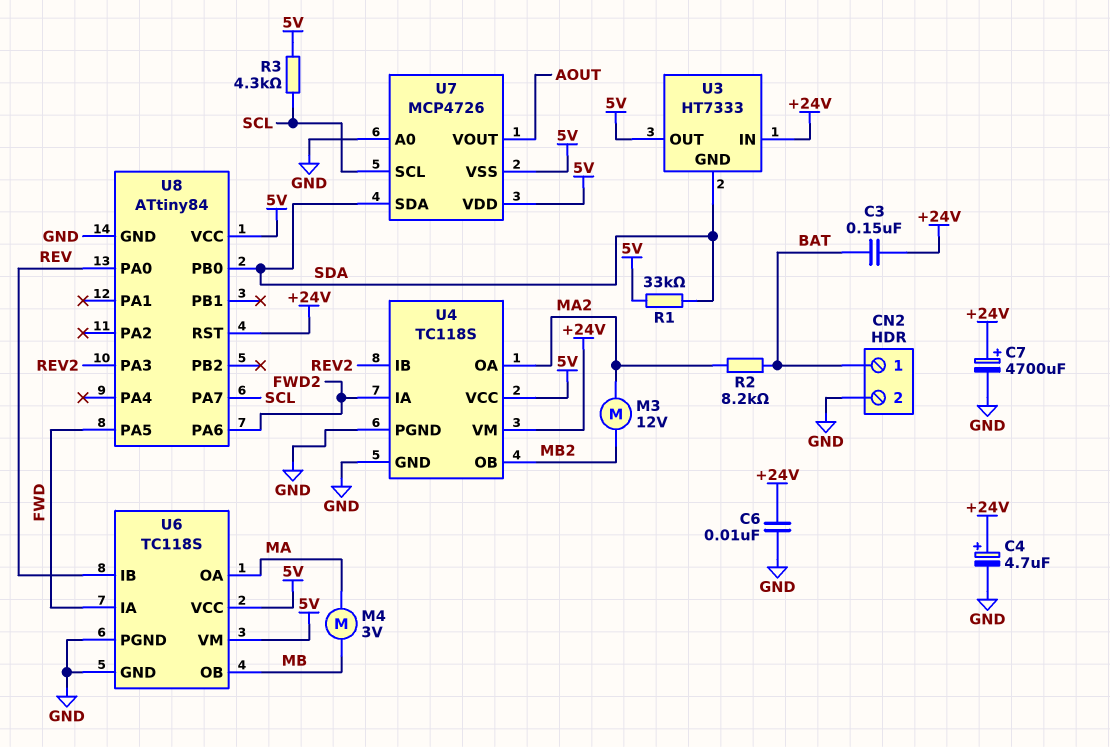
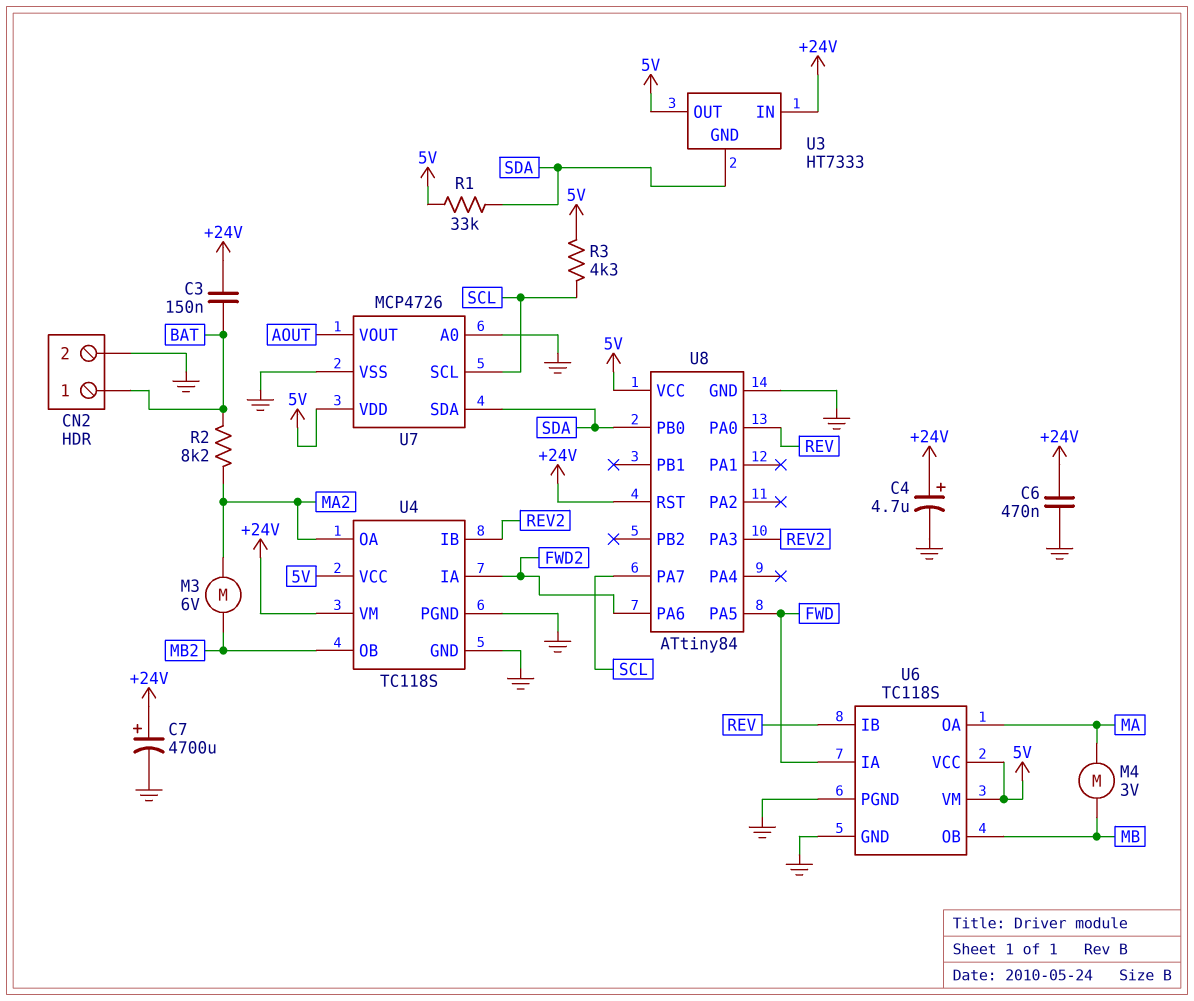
C6: 10nF (+24V, GND) -> 470nF (+24V, GND)
M3: motor 12V (MA2, MB2) -> motor 6V (MA2, MB2)
U7 pin VSS: 5V -> GND

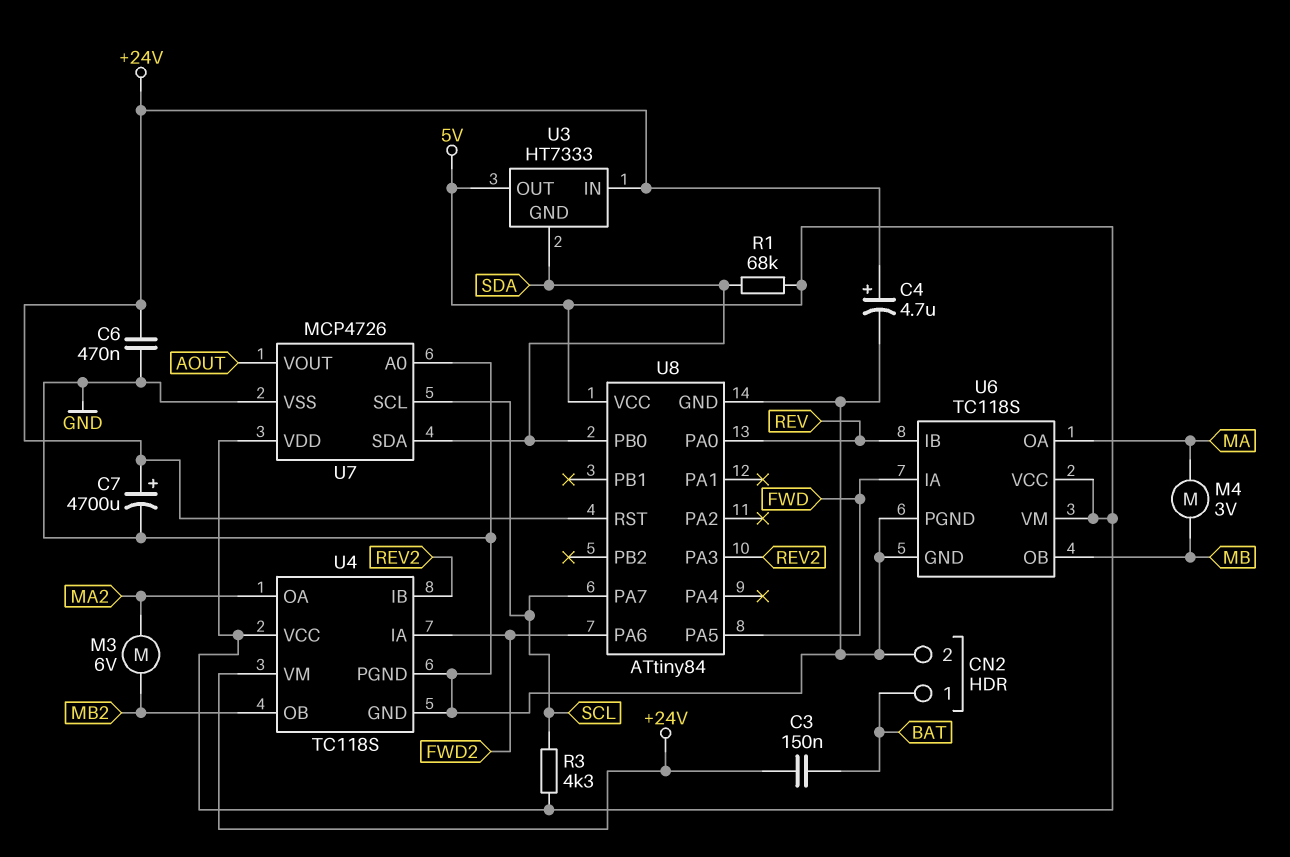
R1: 33k (5V, SDA) -> 68k (5V, SDA)
R2: 8.2k (BAT, MA2) -> none

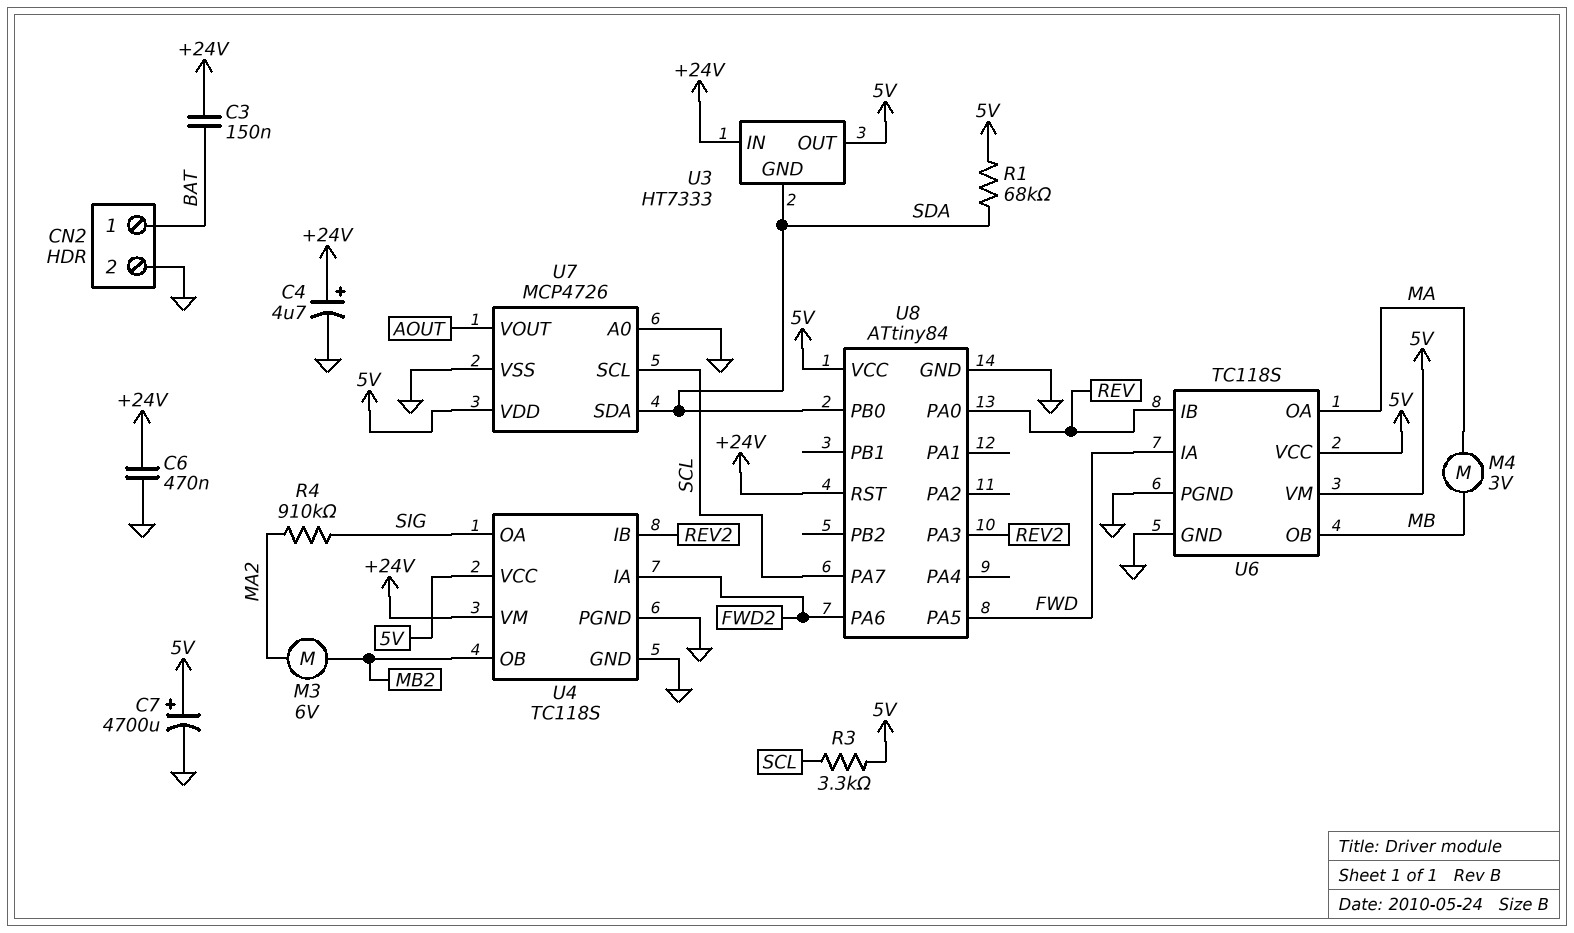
C7: 4700uF (plus +24V, minus GND) -> 4700uF (plus 5V, minus GND)
R3: 4.3k (5V, SCL) -> 3.3k (5V, SCL)
R4: none -> 910k (MA2, SIG)
U4 pin OA: MA2 -> SIG

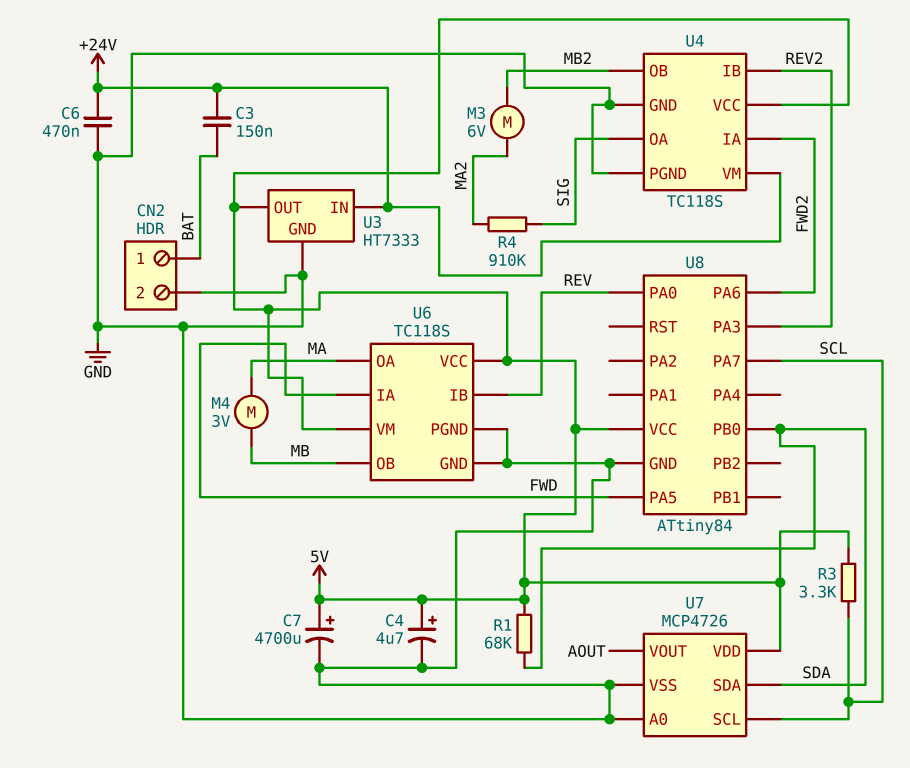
C4: 4.7uF (plus +24V, minus GND) -> 4.7uF (plus 5V, minus GND)
U3 pin GND: SDA -> GND
U8 pin RST: +24V -> none

